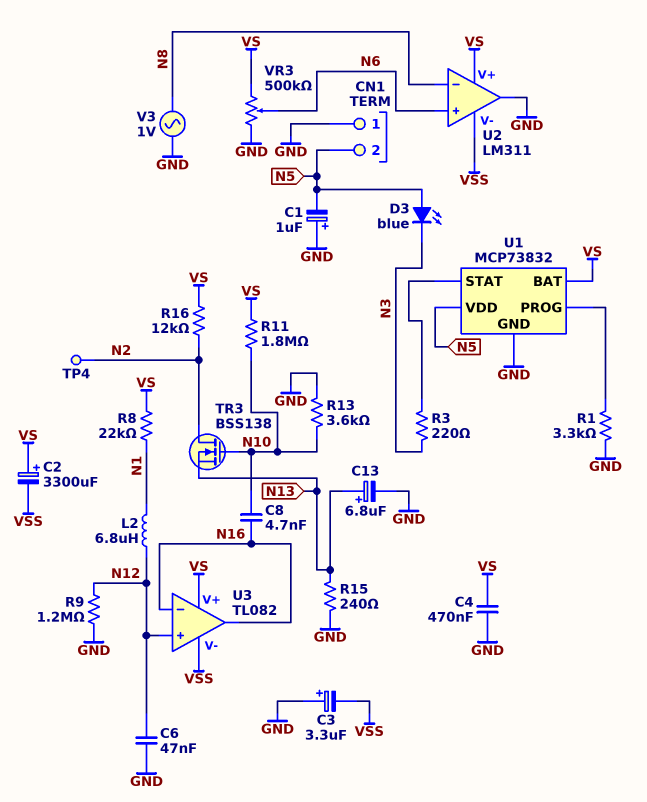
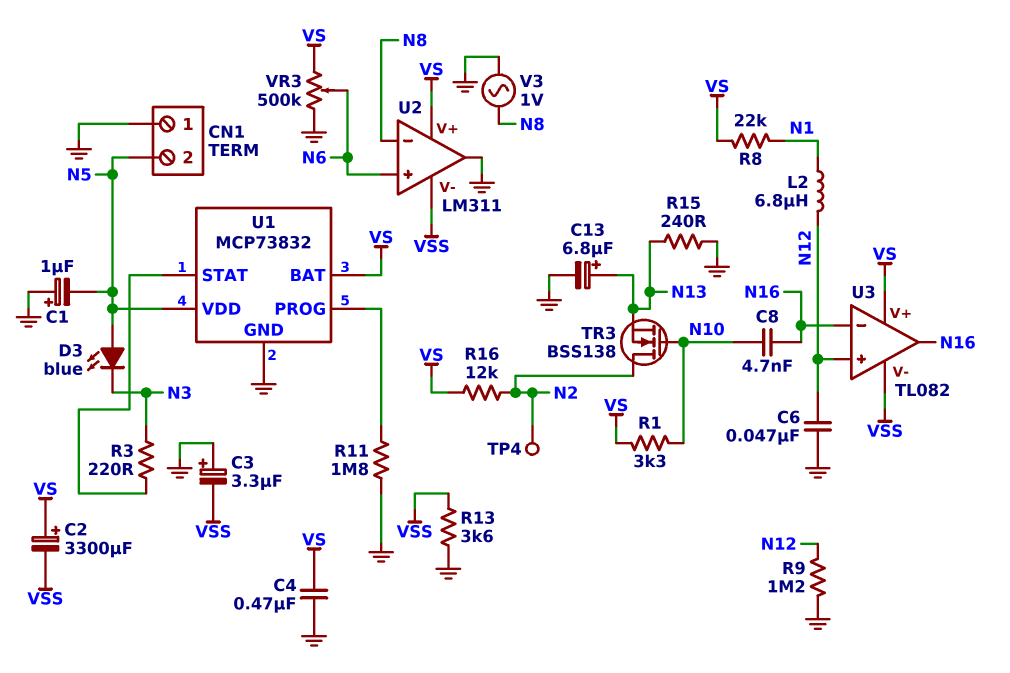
R1: 3.3k (GND, U1/PROG) -> 3.3k (N10, VS)
R11: 1.8M (N10, VS) -> 1.8M (GND, U1/PROG)
R13: 3.6k (GND, N10) -> 3.6k (GND, VSS)

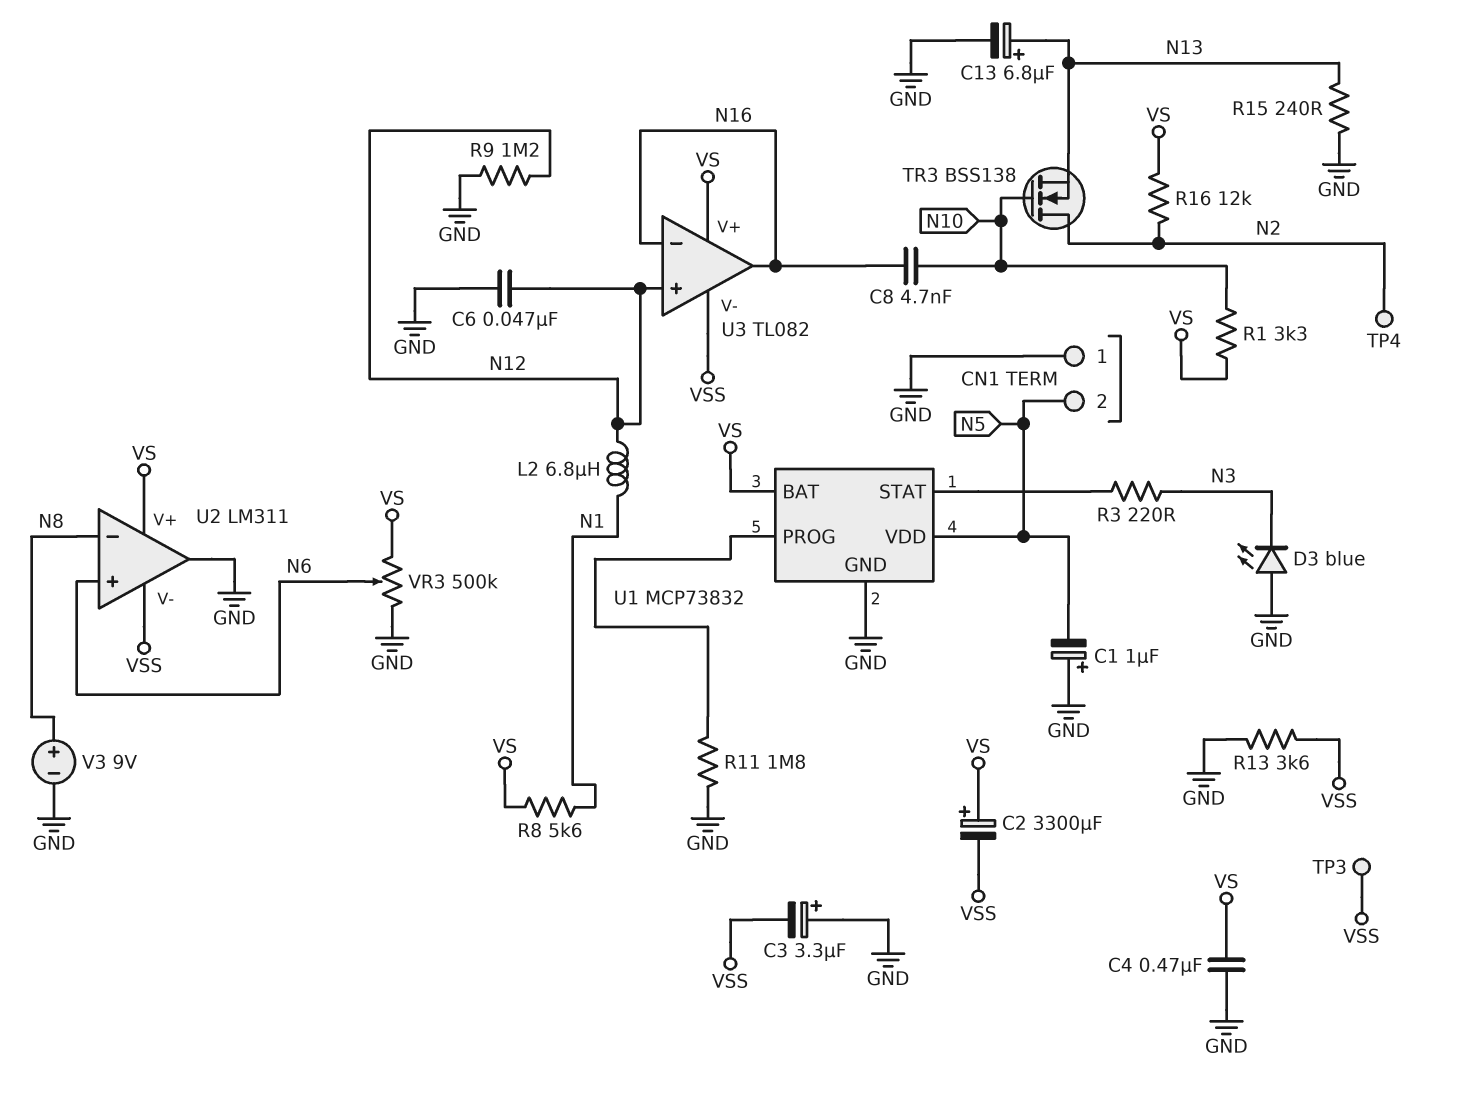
D3: LED blue (A N5, K N3) -> LED blue (A GND, K N3)
R8: 22k (N1, VS) -> 5.6k (N1, VS)
TP3: none -> test point (VSS)
V3: AC 1V (GND, N8) -> 9V (plus N8, minus GND)

